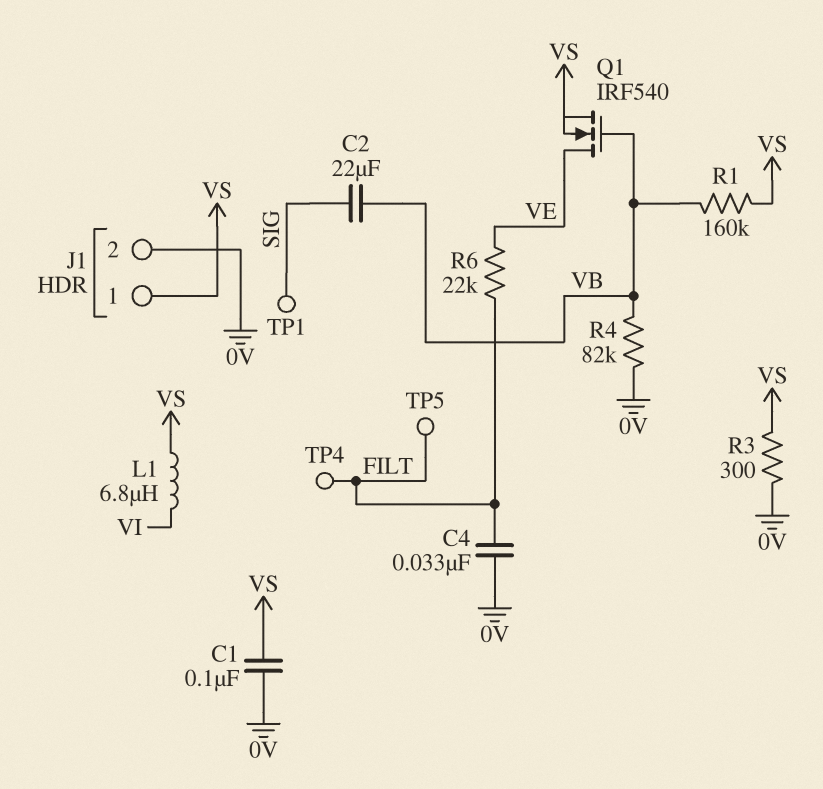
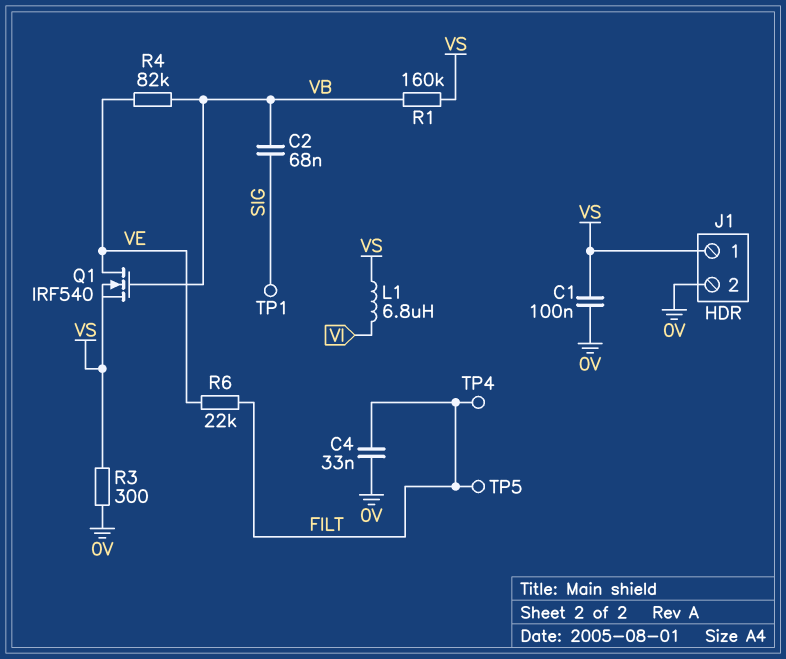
C2: 22uF (SIG, VB) -> 68nF (SIG, VB)
R4: 82k (0V, VB) -> 82k (VB, VE)

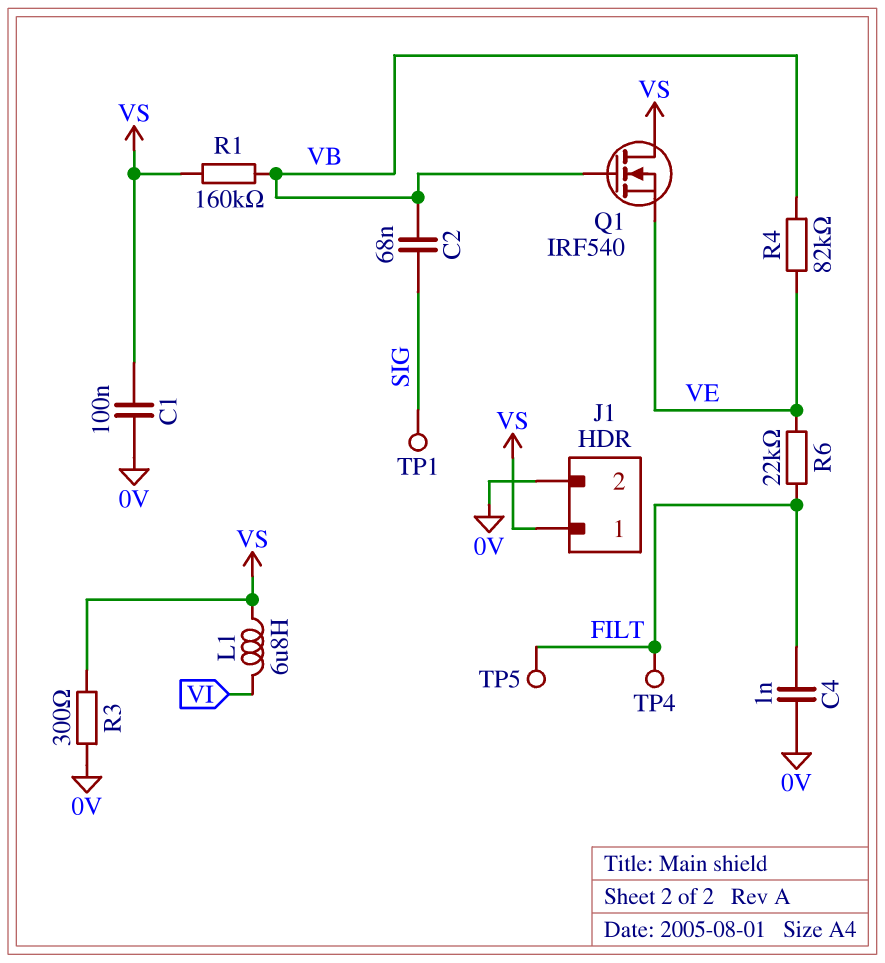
C4: 33nF (0V, FILT) -> 1nF (0V, FILT)
Q1: NMOS IRF540 (G VB, D VE, S VS) -> NMOS IRF540 (G VB, D VS, S VE)

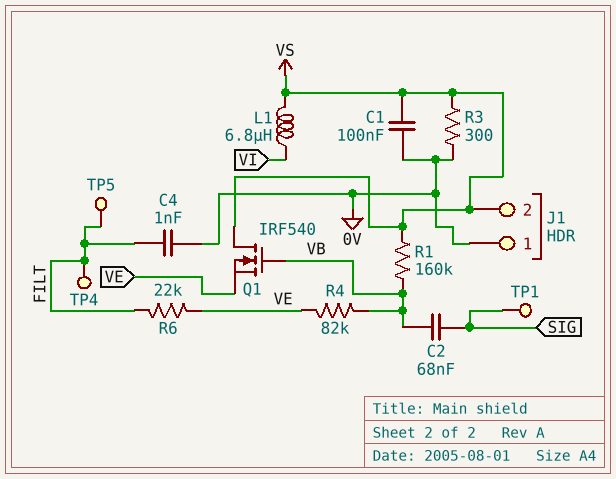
J1 pin 1: VS -> 0V
J1 pin 2: 0V -> VS

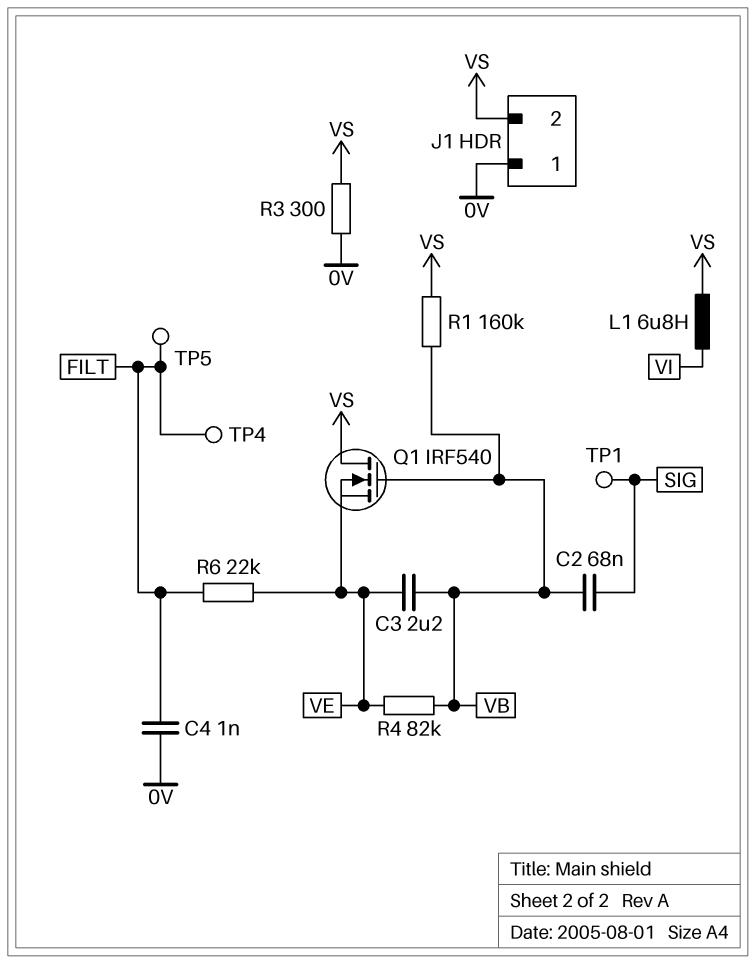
C1: 100nF (0V, VS) -> none
C3: none -> 2.2uF (VB, VE)

